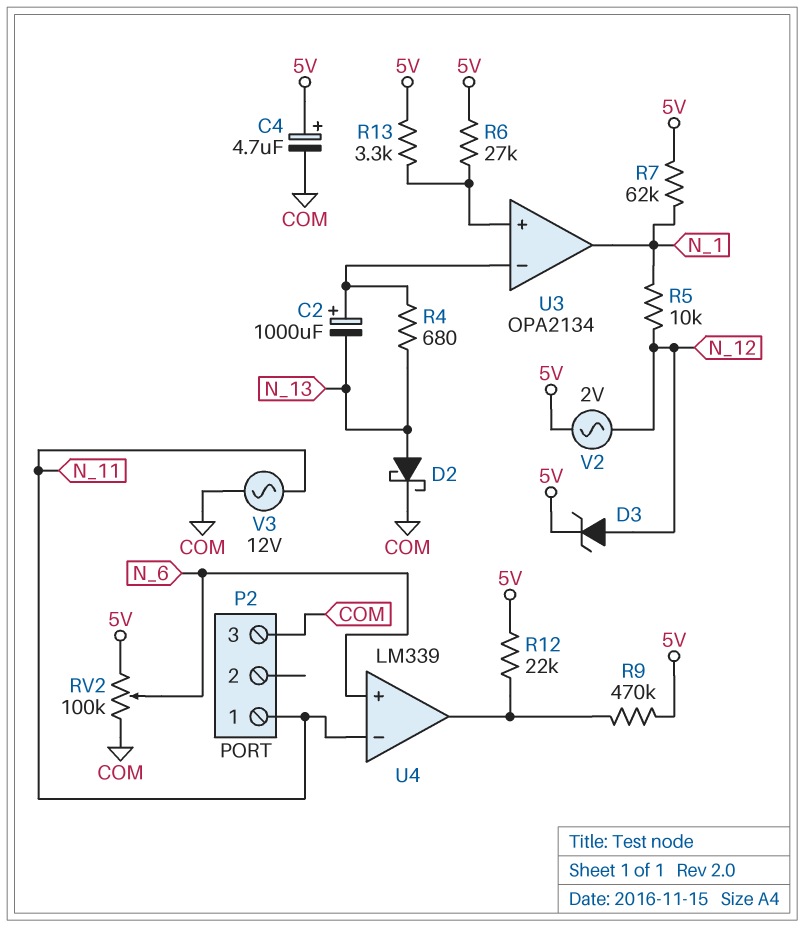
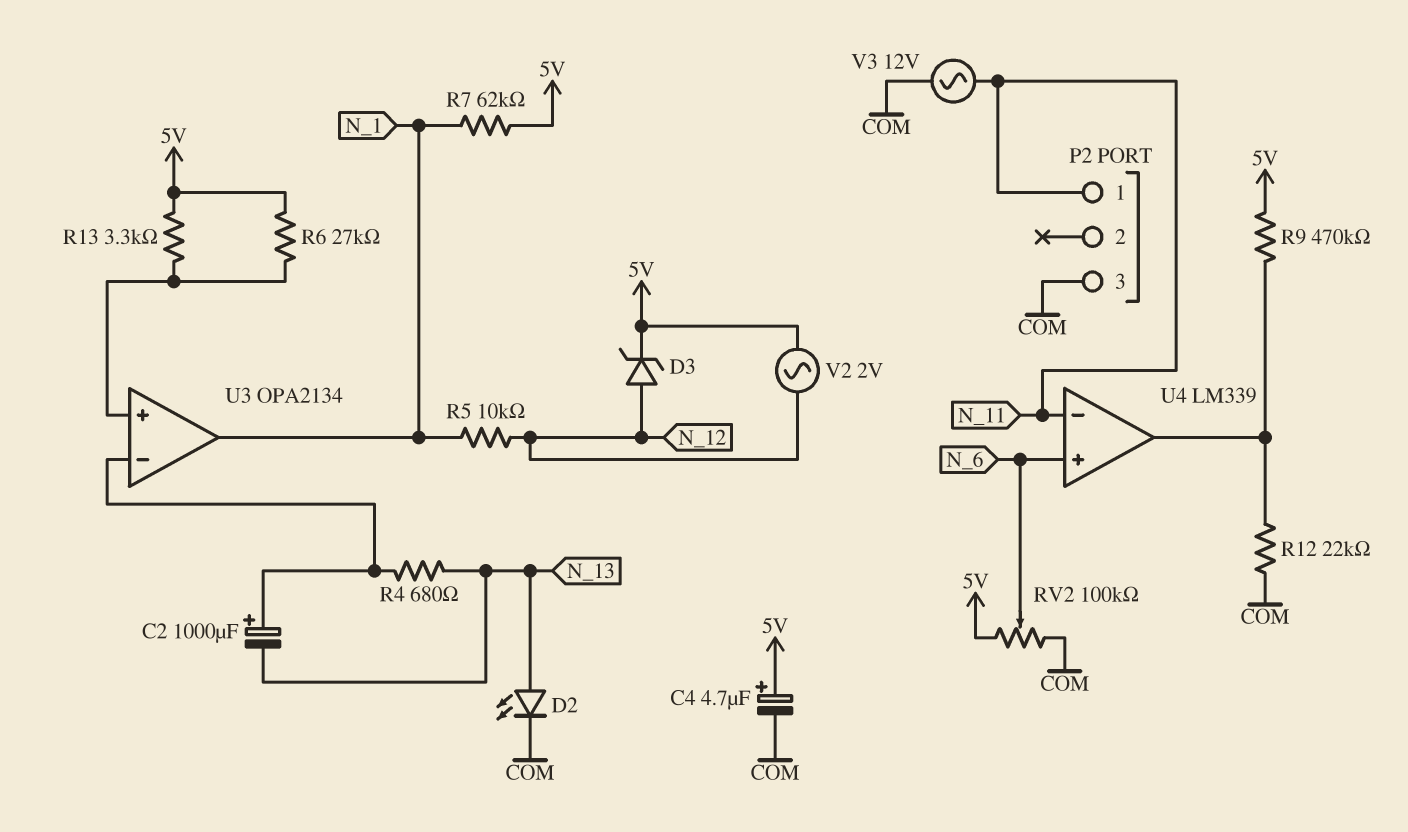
D2: schottky (A N_13, K COM) -> LED (A N_13, K COM)
R12: 22k (5V, U4/out) -> 22k (COM, U4/out)

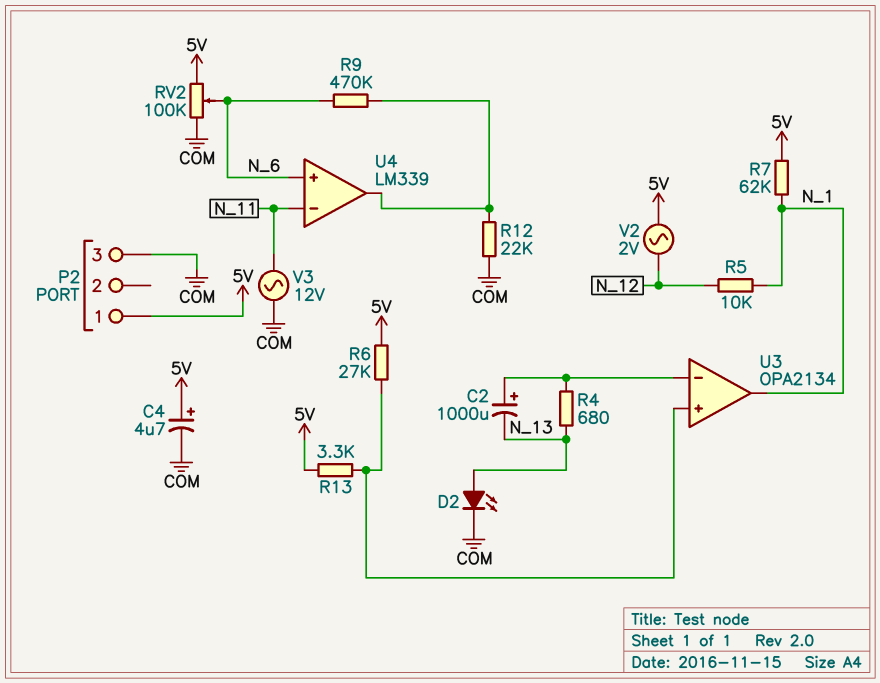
D3: zener (A N_12, K 5V) -> none
P2 pin 1: N_11 -> 5V
R9: 470k (5V, U4/out) -> 470k (N_6, U4/out)

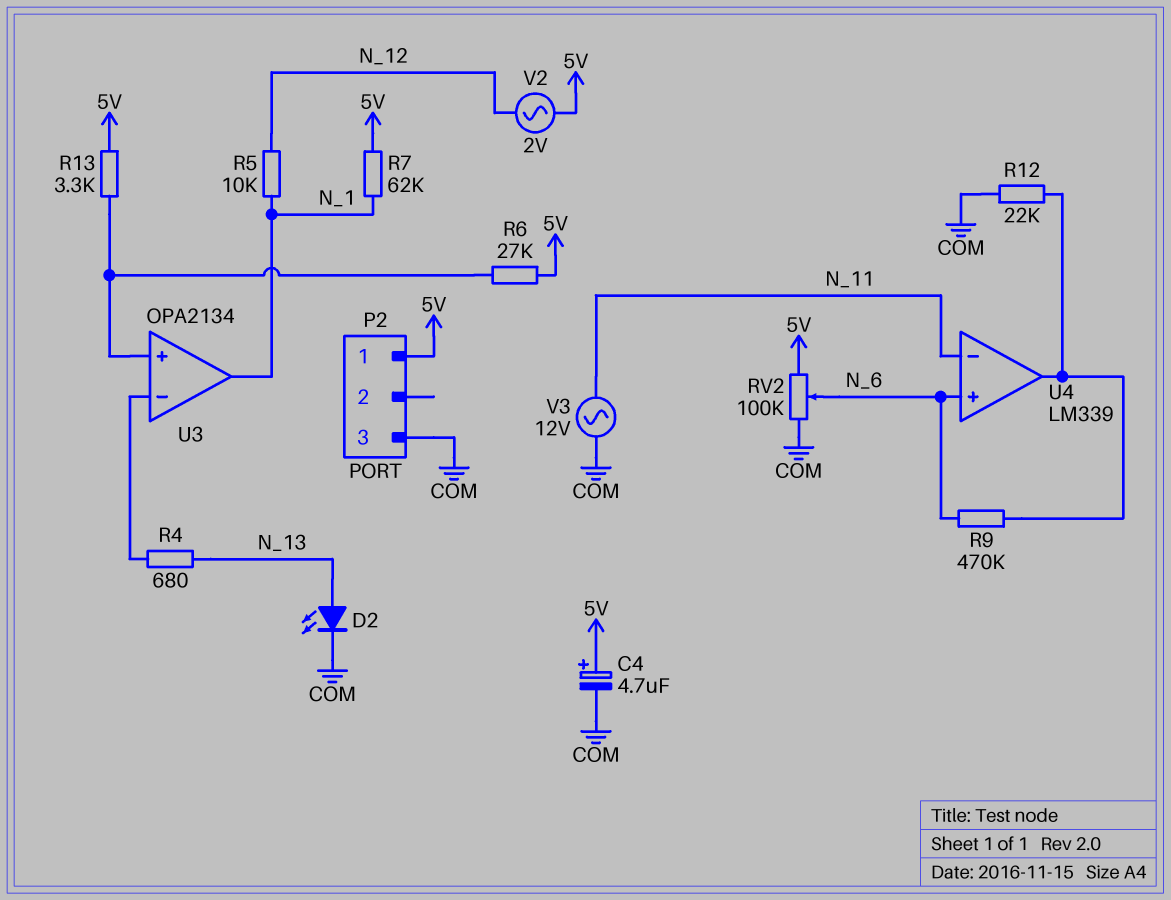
C2: 1000uF (plus U3/in-, minus N_13) -> none

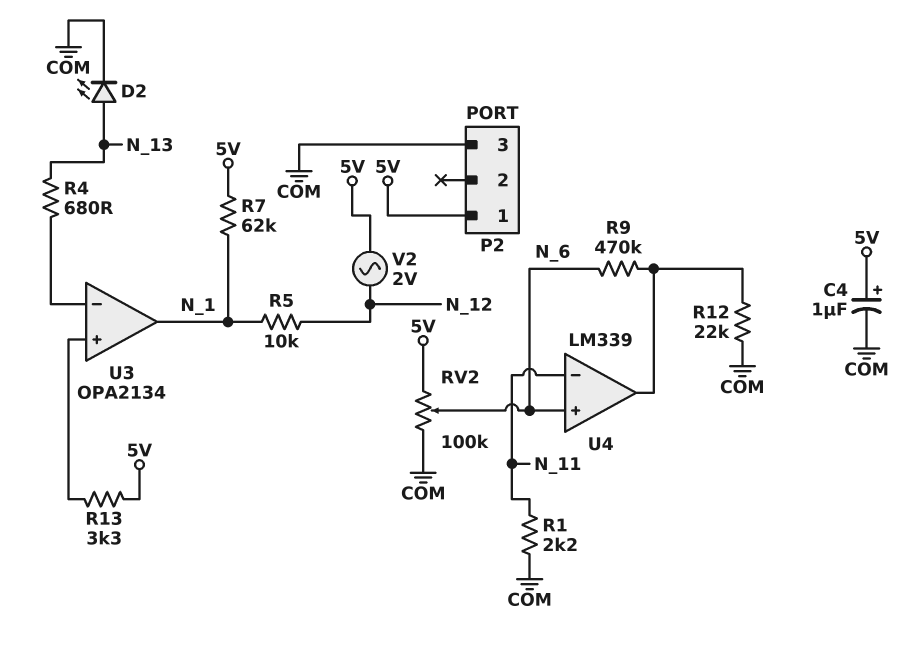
C4: 4.7uF (plus 5V, minus COM) -> 1uF (plus 5V, minus COM)
R1: none -> 2.2k (COM, N_11)
R6: 27k (5V, U3/in+) -> none
V3: AC 12V (COM, N_11) -> none

